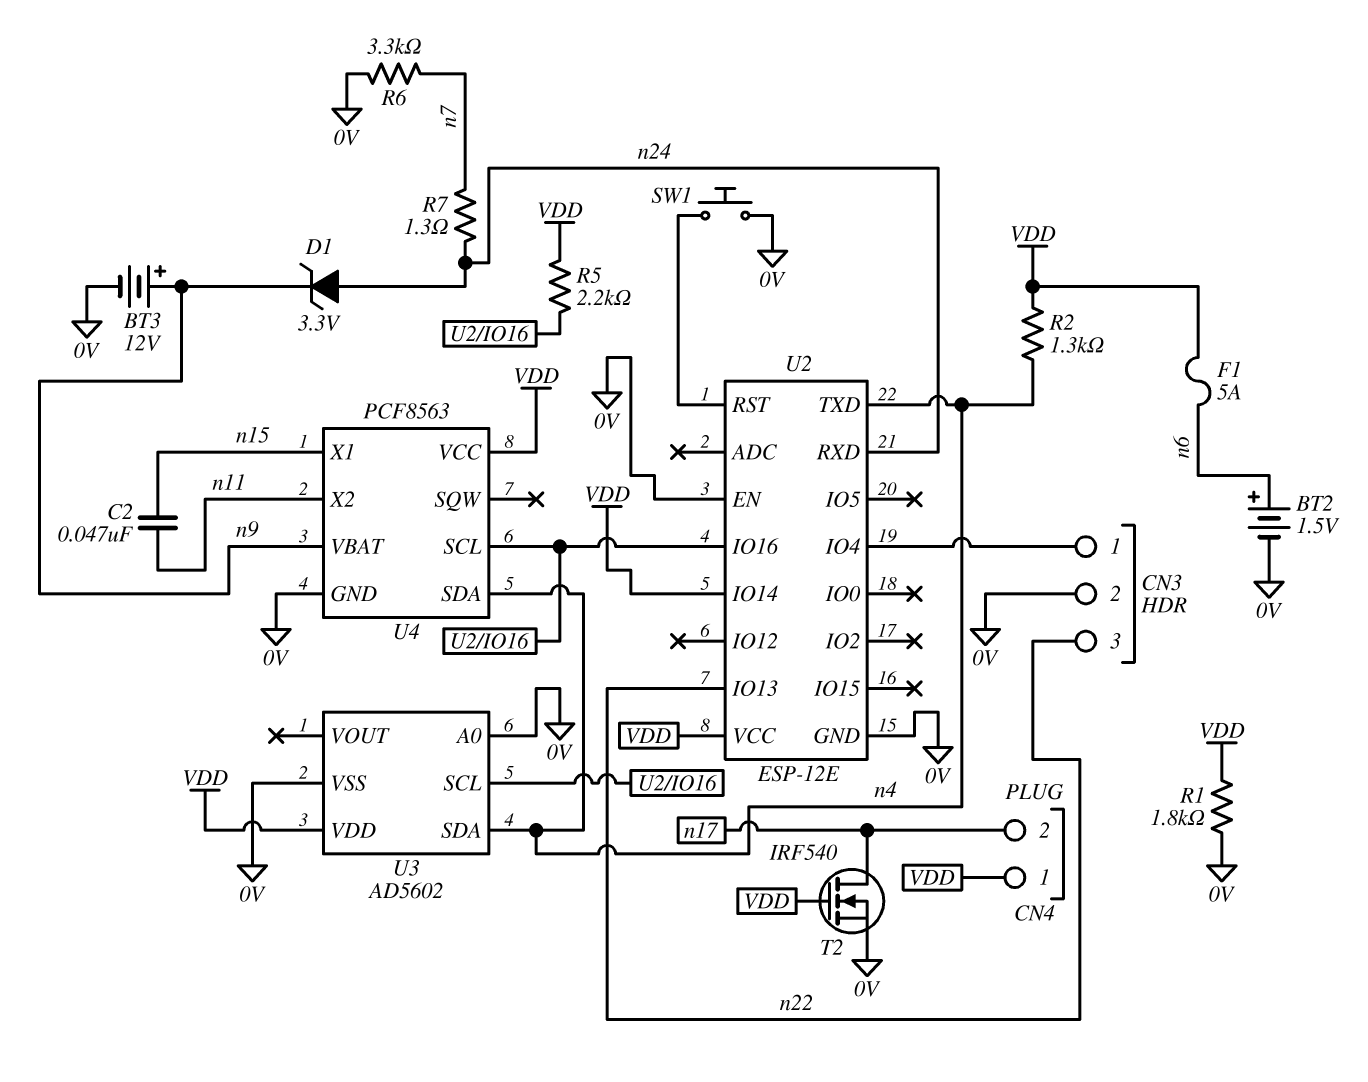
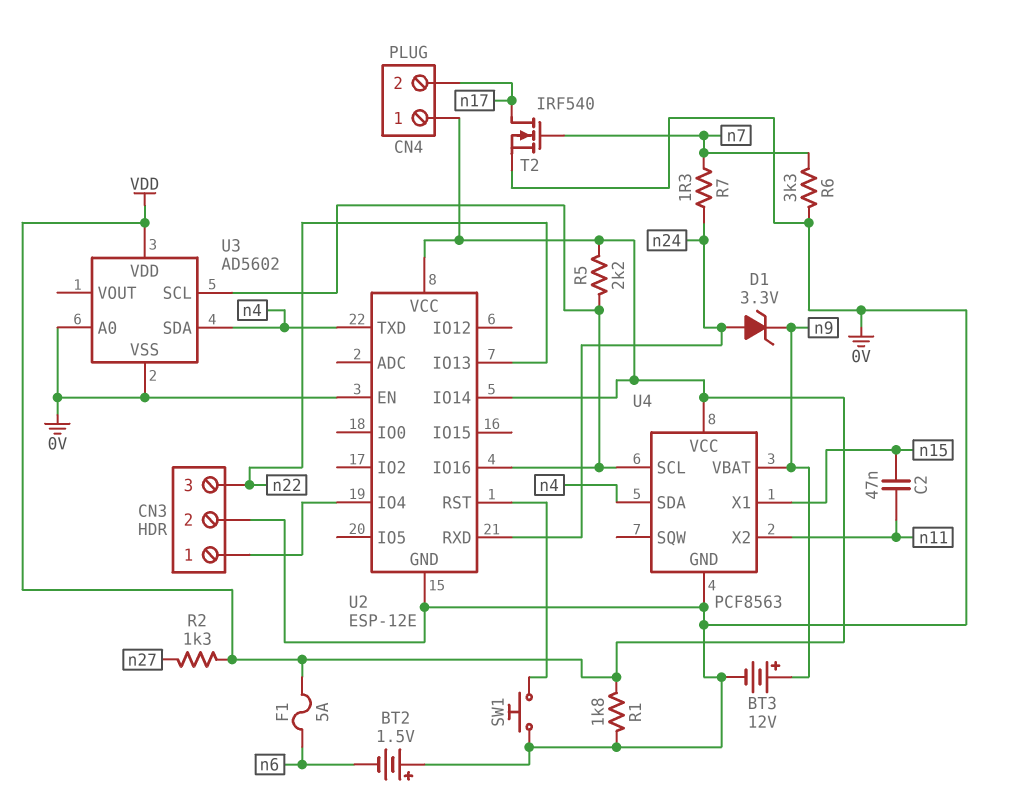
BT2: 1.5V (plus n6, minus 0V) -> 1.5V (plus 0V, minus n6)
R2: 1.3k (VDD, n4) -> 1.3k (VDD, n27)
T2: NMOS IRF540 (G VDD, D n17, S 0V) -> NMOS IRF540 (G n7, D n17, S 0V)

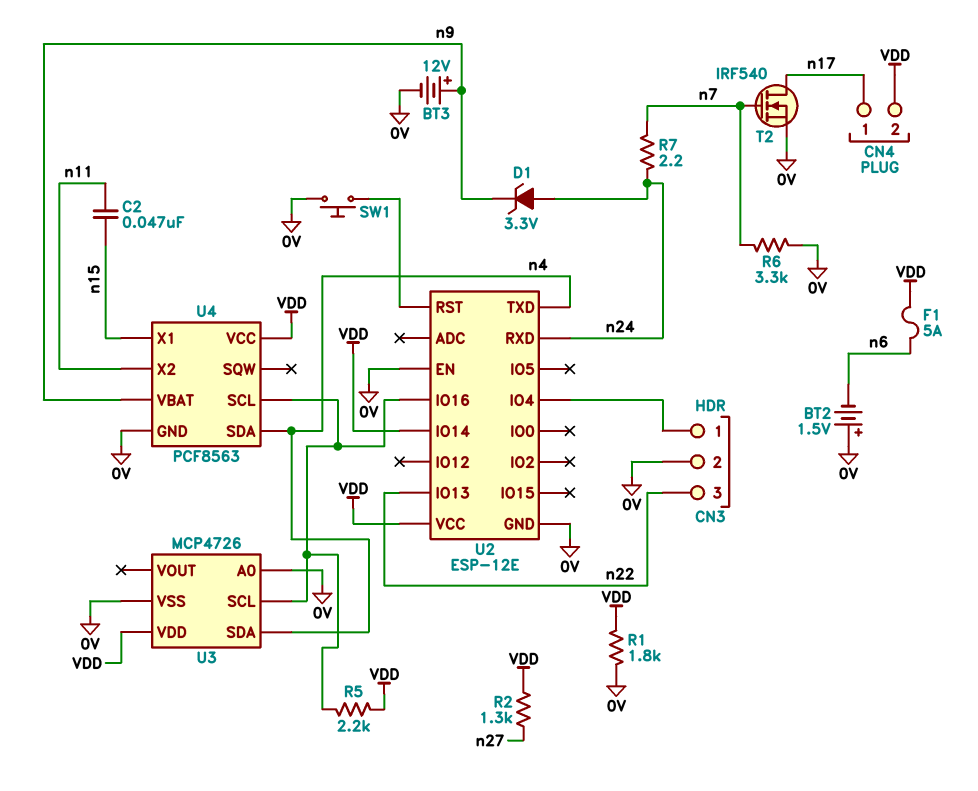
CN4 pin 1: VDD -> n17
CN4 pin 2: n17 -> VDD
R7: 1.3 (n7, n24) -> 2.2 (n7, n24)
U3: AD5602 -> MCP4726

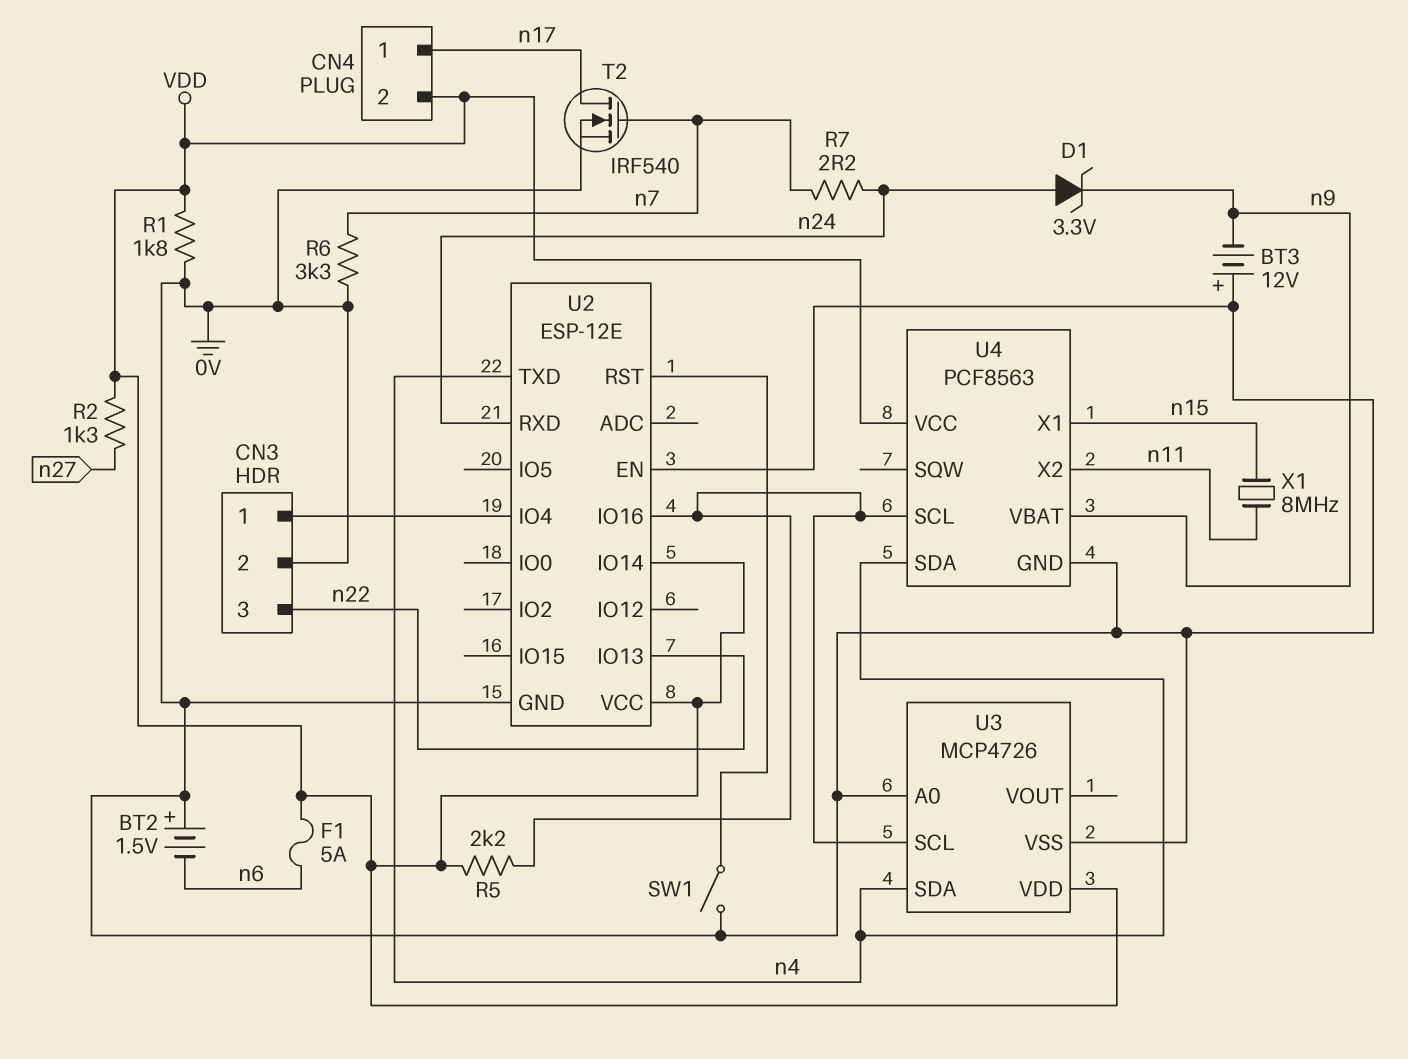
BT3: 12V (plus n9, minus 0V) -> 12V (plus 0V, minus n9)
C2: 47nF (n11, n15) -> none
SW1: button (0V, U2/RST) -> switch (0V, U2/RST)
X1: none -> 8MHz (n11, n15)

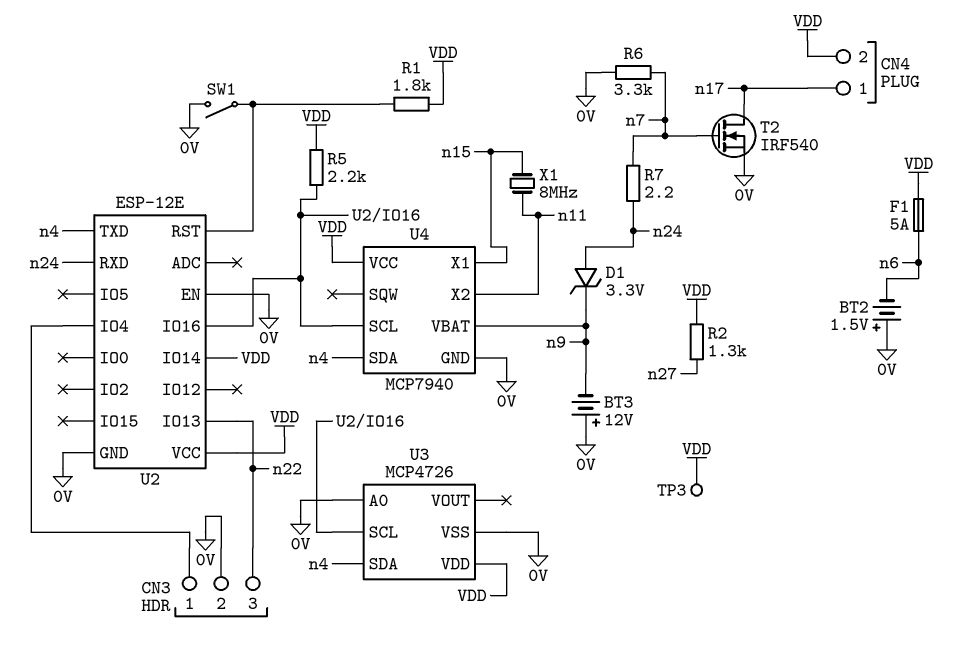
R1: 1.8k (0V, VDD) -> 1.8k (U2/RST, VDD)
TP3: none -> test point (VDD)
U4: PCF8563 -> MCP7940

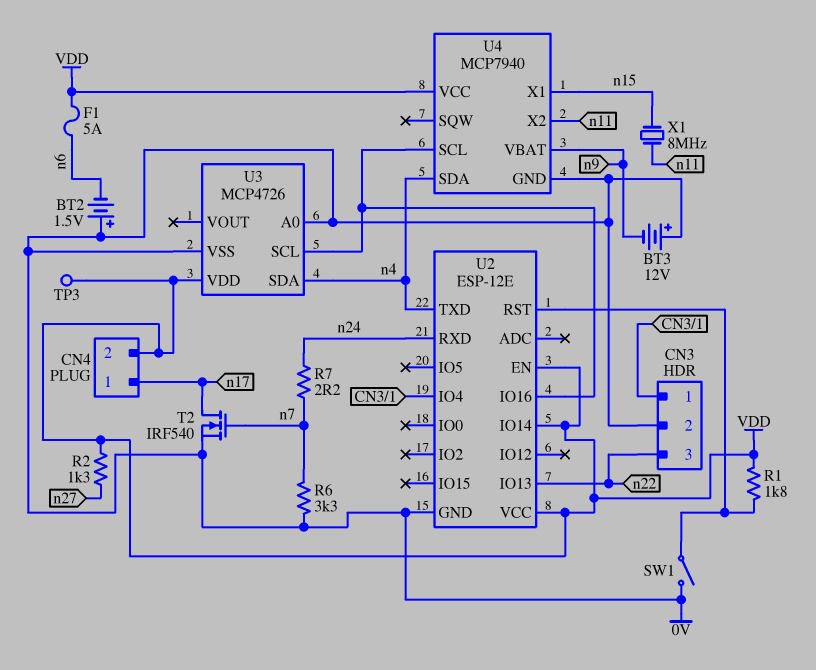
D1: zener 3.3V (A n24, K n9) -> none
R5: 2.2k (U2/IO16, VDD) -> none
U2 pin EN: 0V -> VDD

